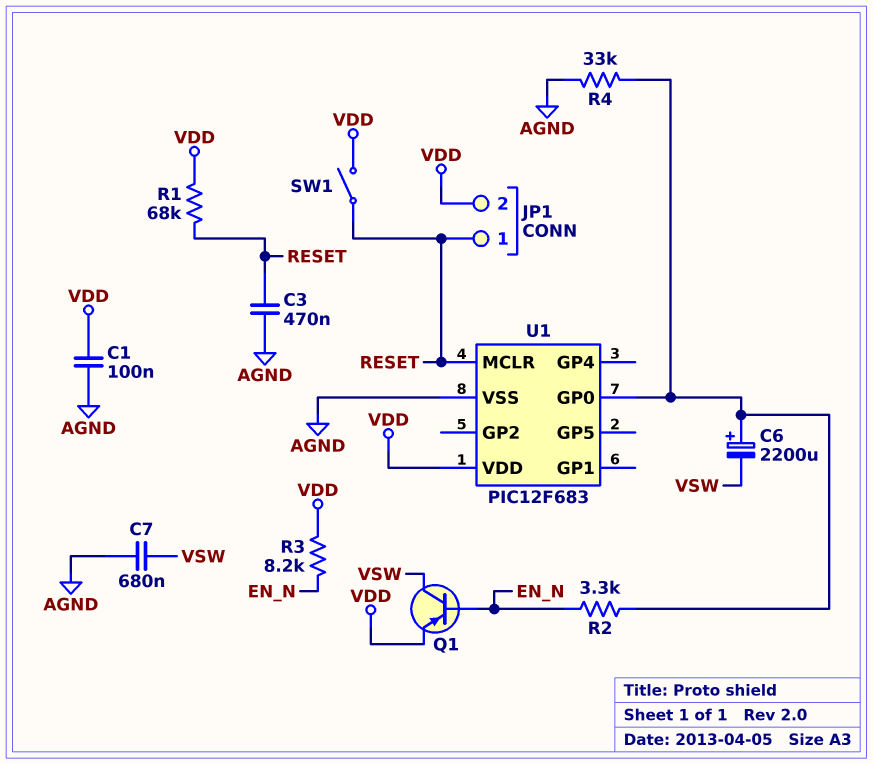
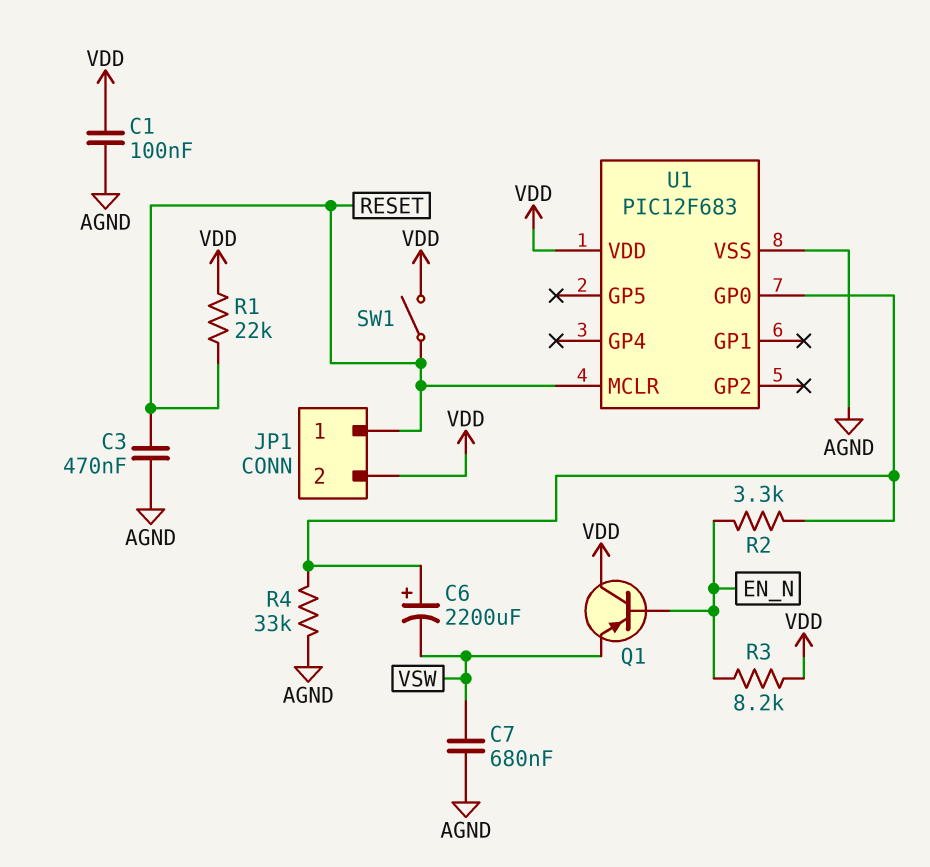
Q1: PNP (B EN_N, C VSW, E VDD) -> PNP (B EN_N, C VDD, E VSW)
R1: 68k (RESET, VDD) -> 22k (RESET, VDD)

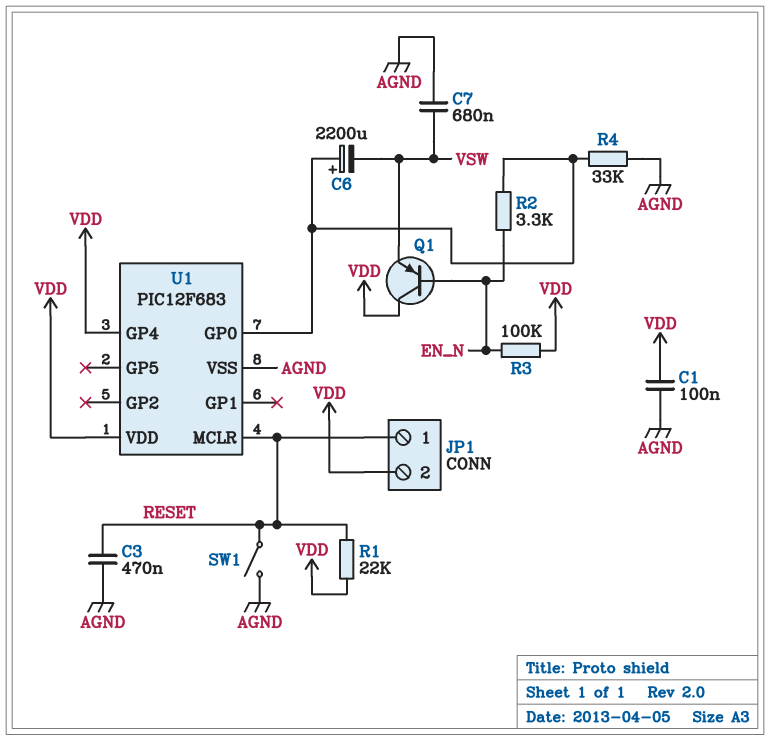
R3: 8.2k (EN_N, VDD) -> 100k (EN_N, VDD)
SW1: switch (RESET, VDD) -> switch (AGND, RESET)
U1 pin GP4: none -> VDD

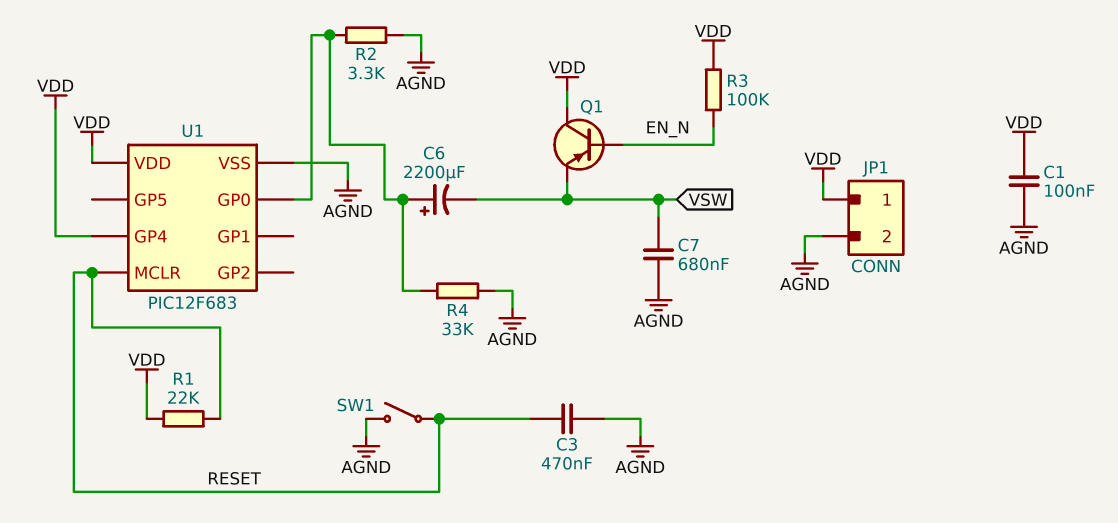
JP1 pin 1: RESET -> VDD
JP1 pin 2: VDD -> AGND
R2: 3.3k (EN_N, U1/GP0) -> 3.3k (AGND, U1/GP0)

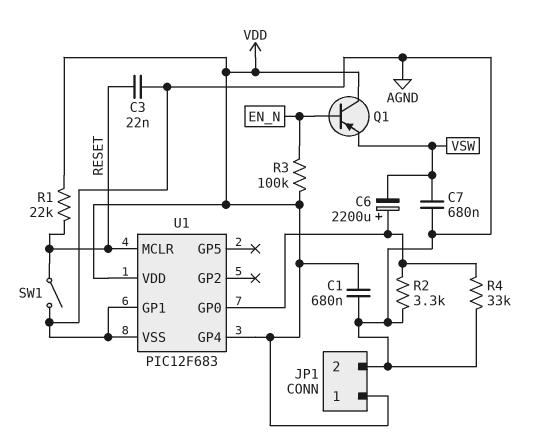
C1: 100nF (AGND, VDD) -> 680nF (AGND, VDD)
C3: 470nF (AGND, RESET) -> 22nF (AGND, RESET)
U1 pin GP1: none -> AGND

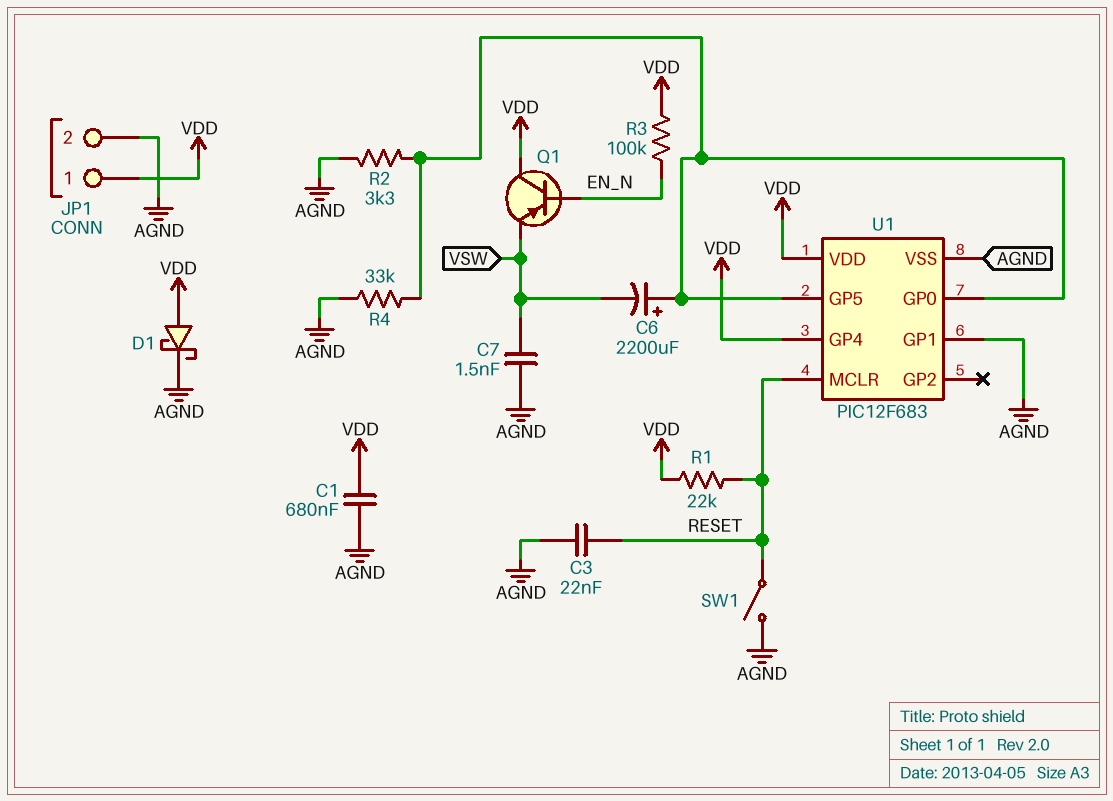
C7: 680nF (AGND, VSW) -> 1.5nF (AGND, VSW)
D1: none -> schottky (A VDD, K AGND)
U1 pin GP5: none -> U1/GP0

